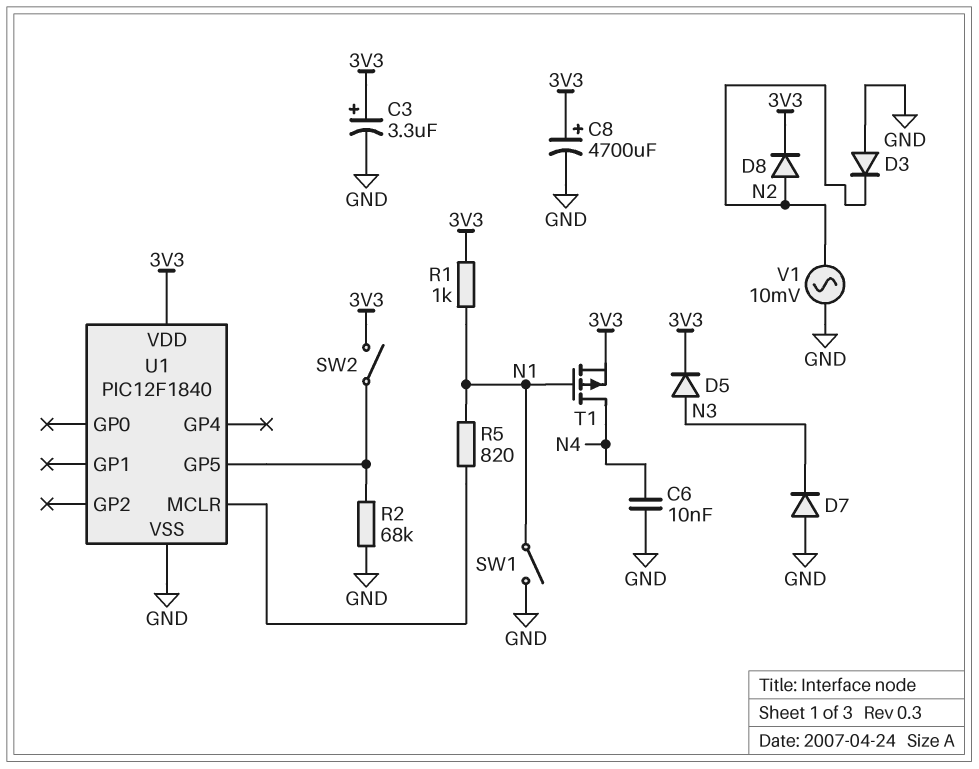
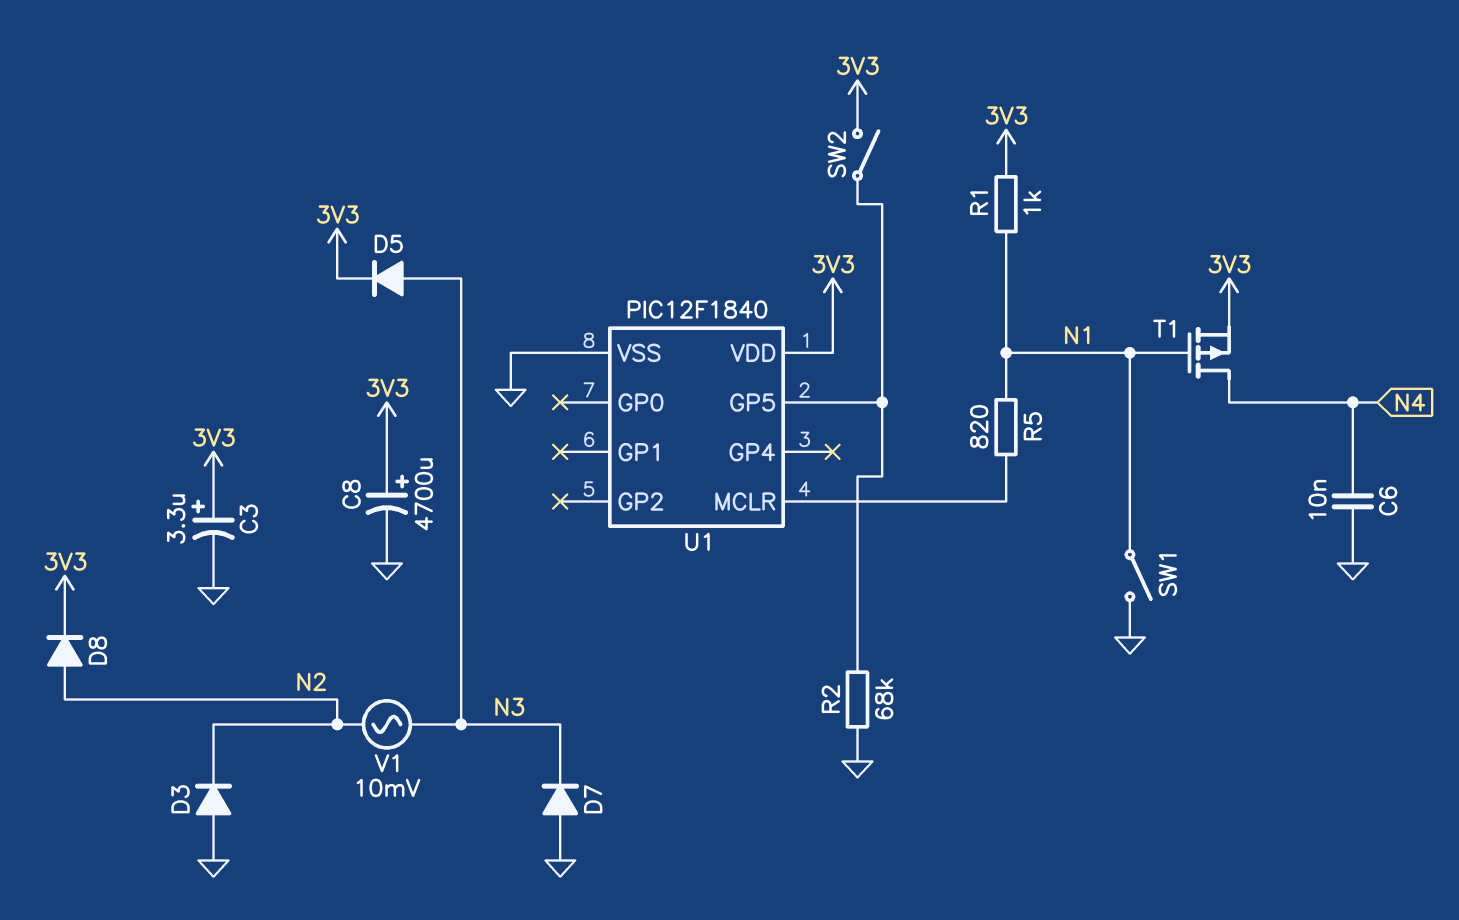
V1: AC 10mV (GND, N2) -> AC 10mV (N2, N3)

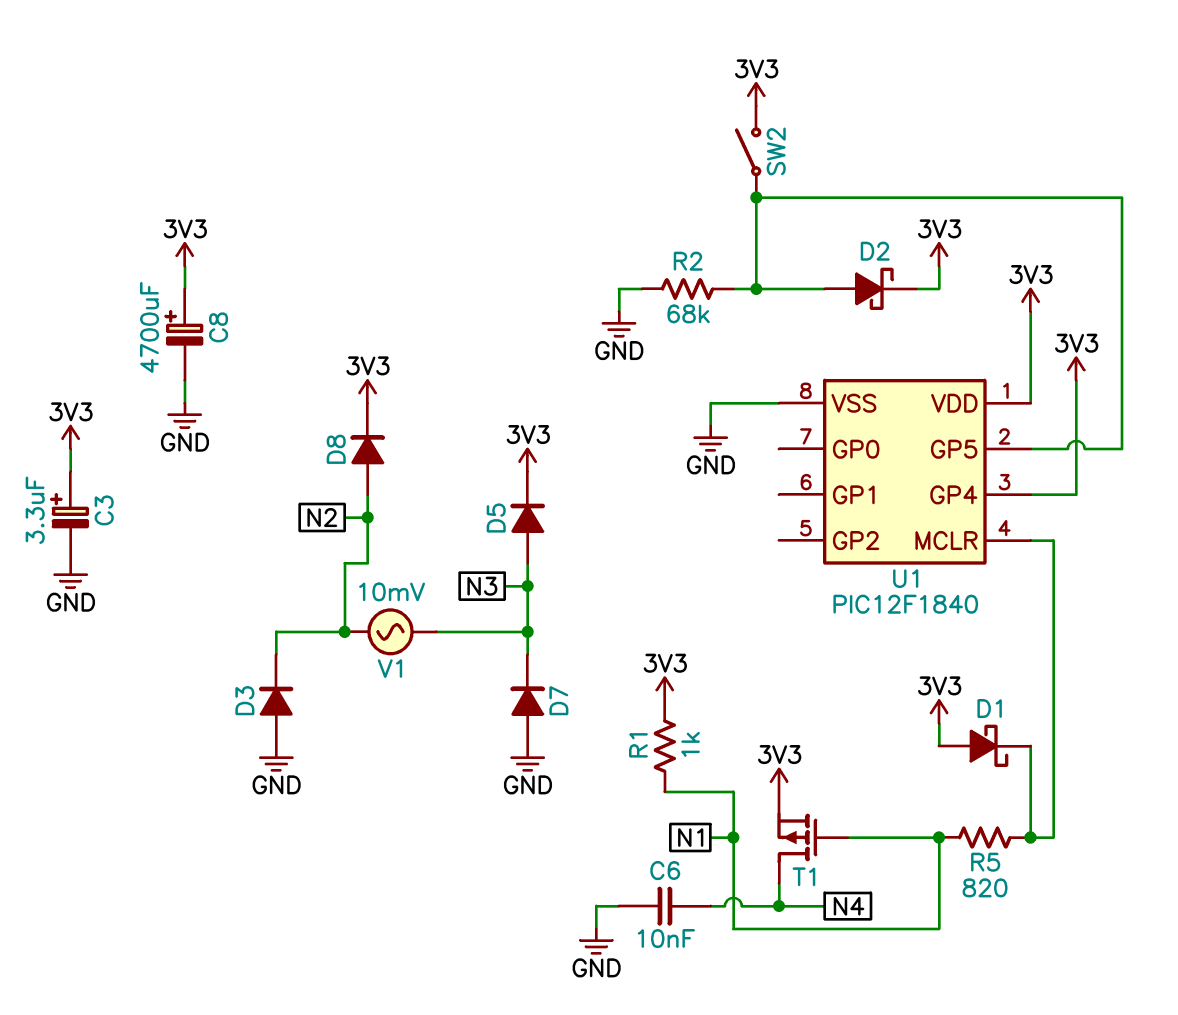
D1: none -> schottky (A 3V3, K U1/MCLR)
D2: none -> schottky (A U1/GP5, K 3V3)
SW1: switch (GND, N1) -> none
U1 pin GP4: none -> 3V3

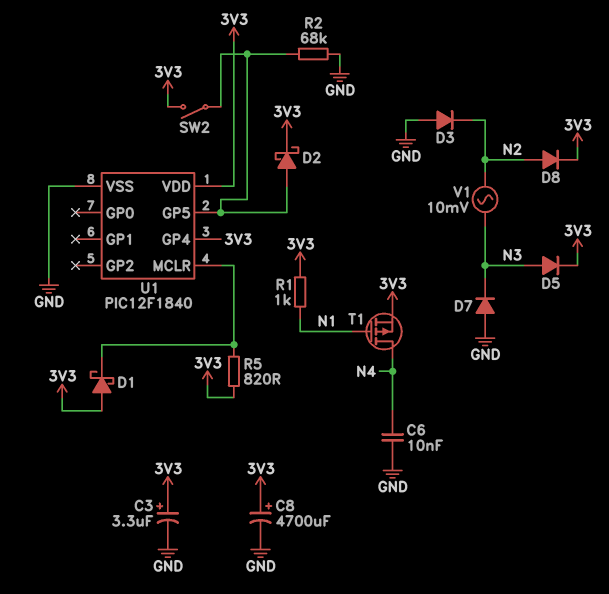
R5: 820 (N1, U1/MCLR) -> 820 (3V3, U1/MCLR)

